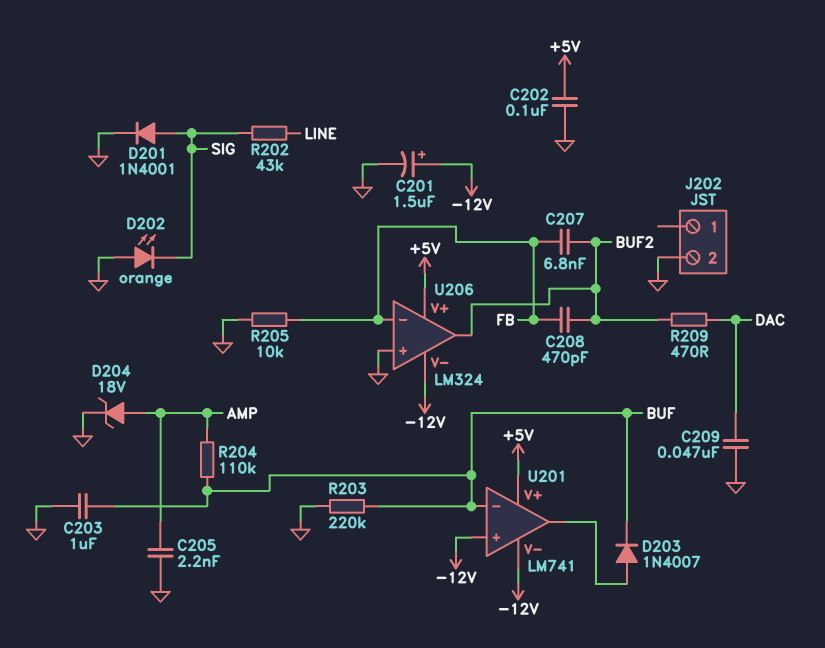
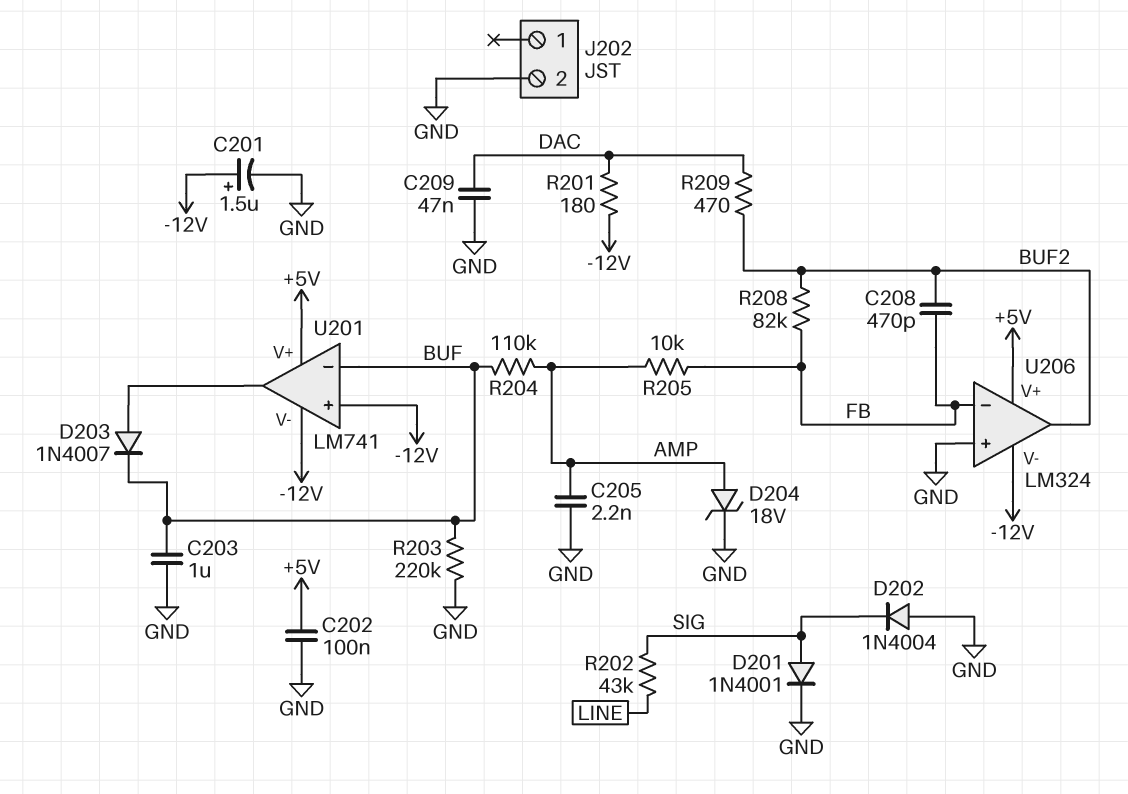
C207: 6.8nF (BUF2, FB) -> none
D202: LED orange (A GND, K SIG) -> diode 1N4004 (A GND, K SIG)
R201: none -> 180 (-12V, DAC)
R205: 10k (FB, GND) -> 10k (AMP, FB)
R208: none -> 82k (BUF2, FB)

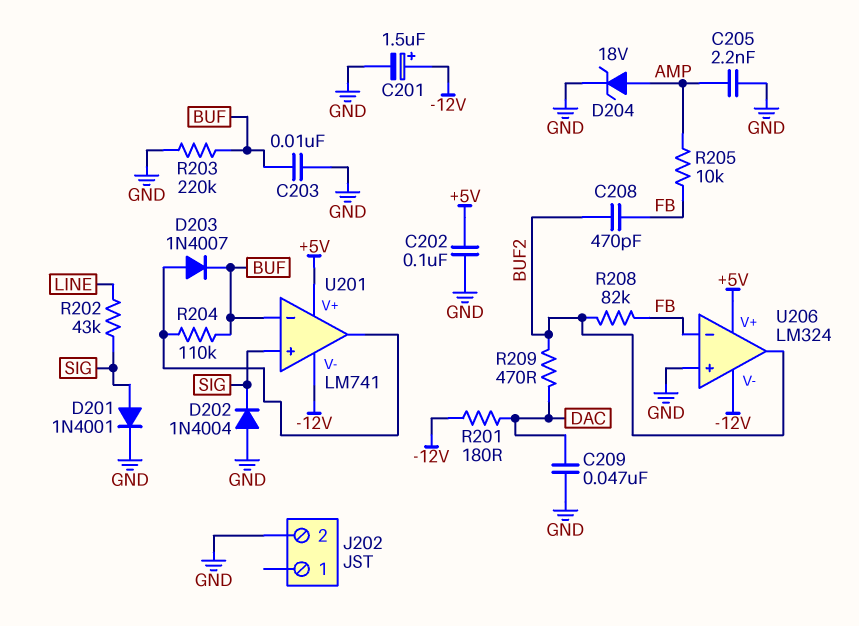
C203: 1uF (BUF, GND) -> 10nF (BUF, GND)
R204: 110k (AMP, BUF) -> 110k (BUF, U201/out)
U201 pin in+: -12V -> SIG

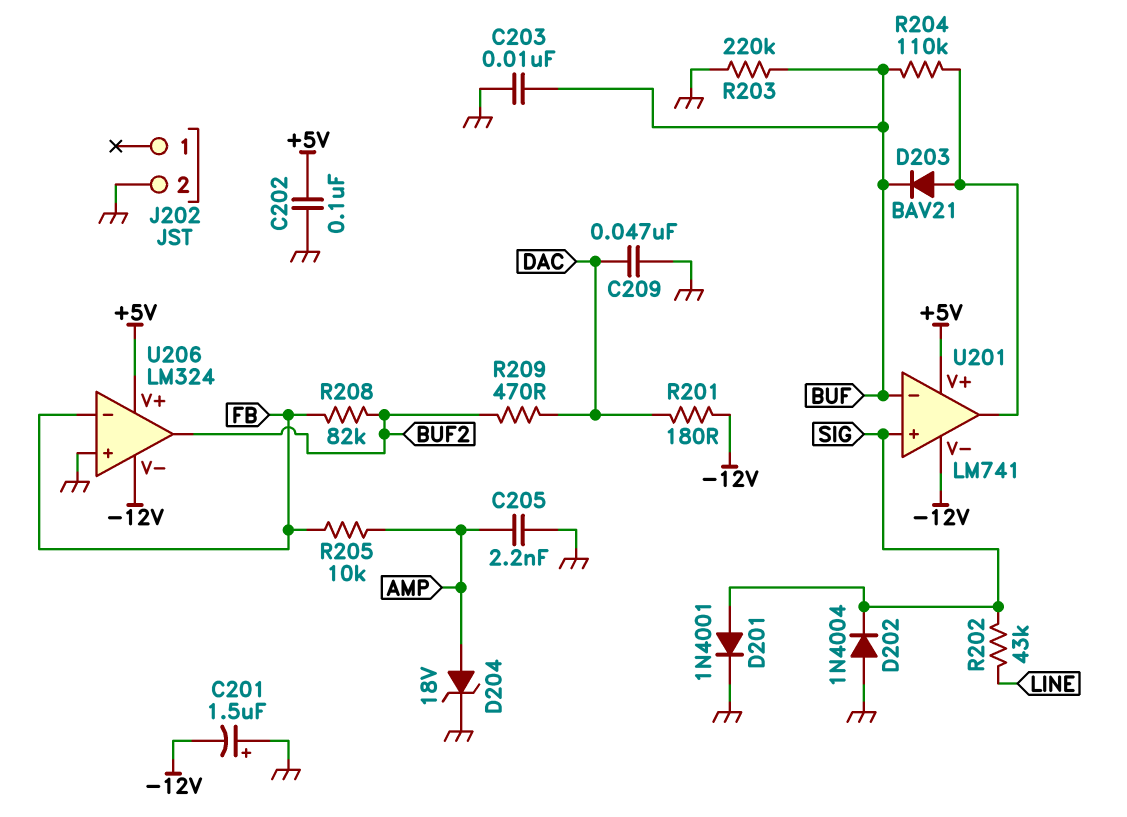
C201: 1.5uF (plus -12V, minus GND) -> 1.5uF (plus GND, minus -12V)
C208: 470pF (BUF2, FB) -> none
D203: diode 1N4007 (A U201/out, K BUF) -> diode BAV21 (A U201/out, K BUF)

